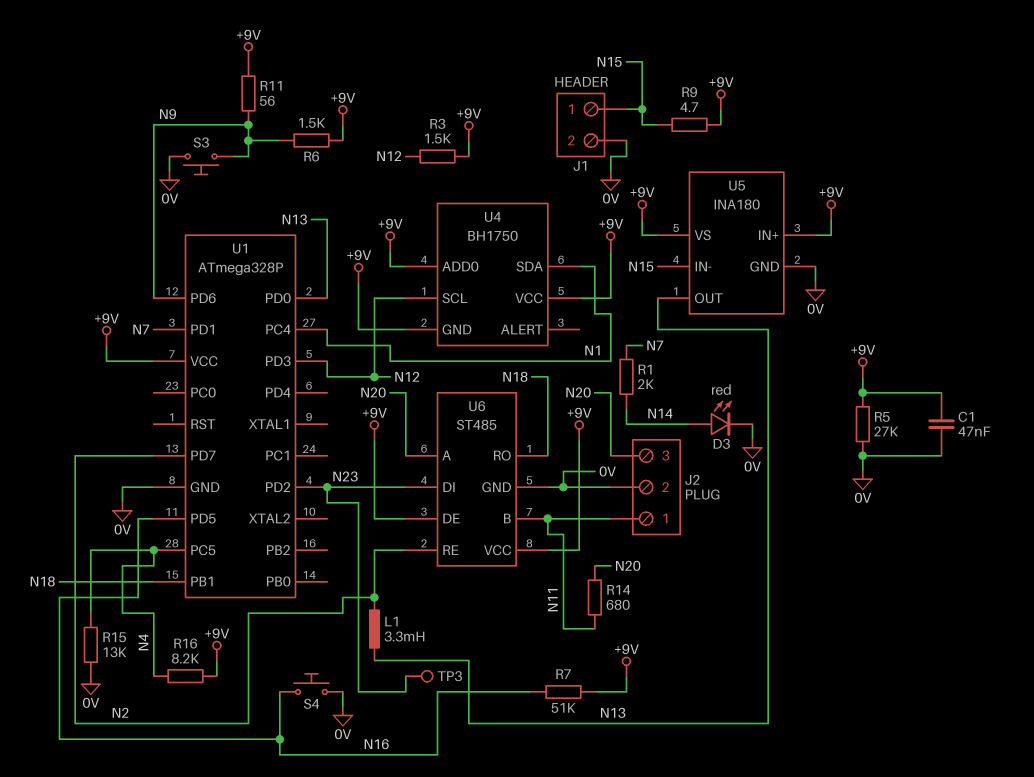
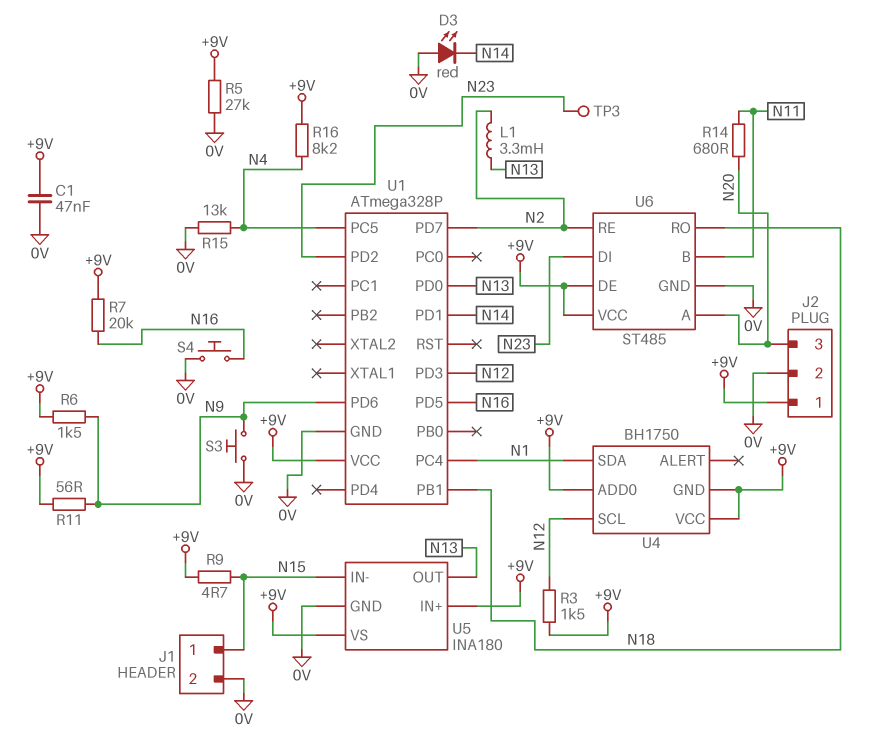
D3: LED red (A N14, K 0V) -> LED red (A 0V, K N14)
J2 pin 1: N11 -> +9V
R1: 2k (N7, N14) -> none
R7: 51k (+9V, N16) -> 20k (+9V, N16)
U1 pin PD1: N7 -> N14

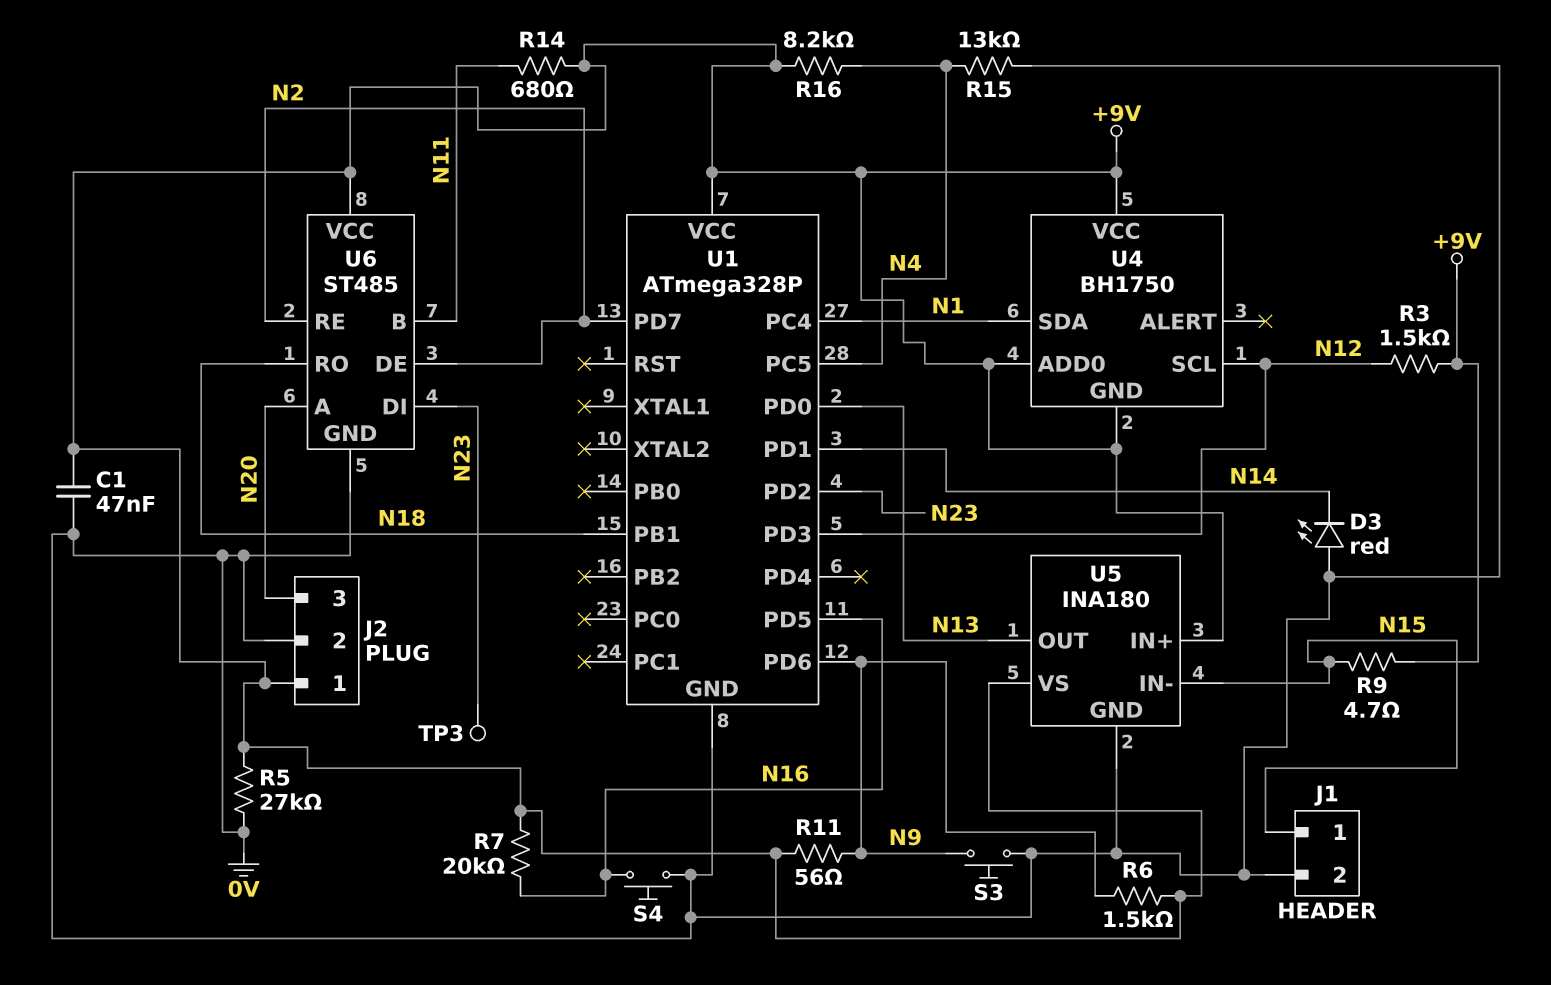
L1: 3.3mH (N2, N13) -> none
R14: 680 (N11, N20) -> 680 (+9V, N11)
U6 pin DE: +9V -> N2

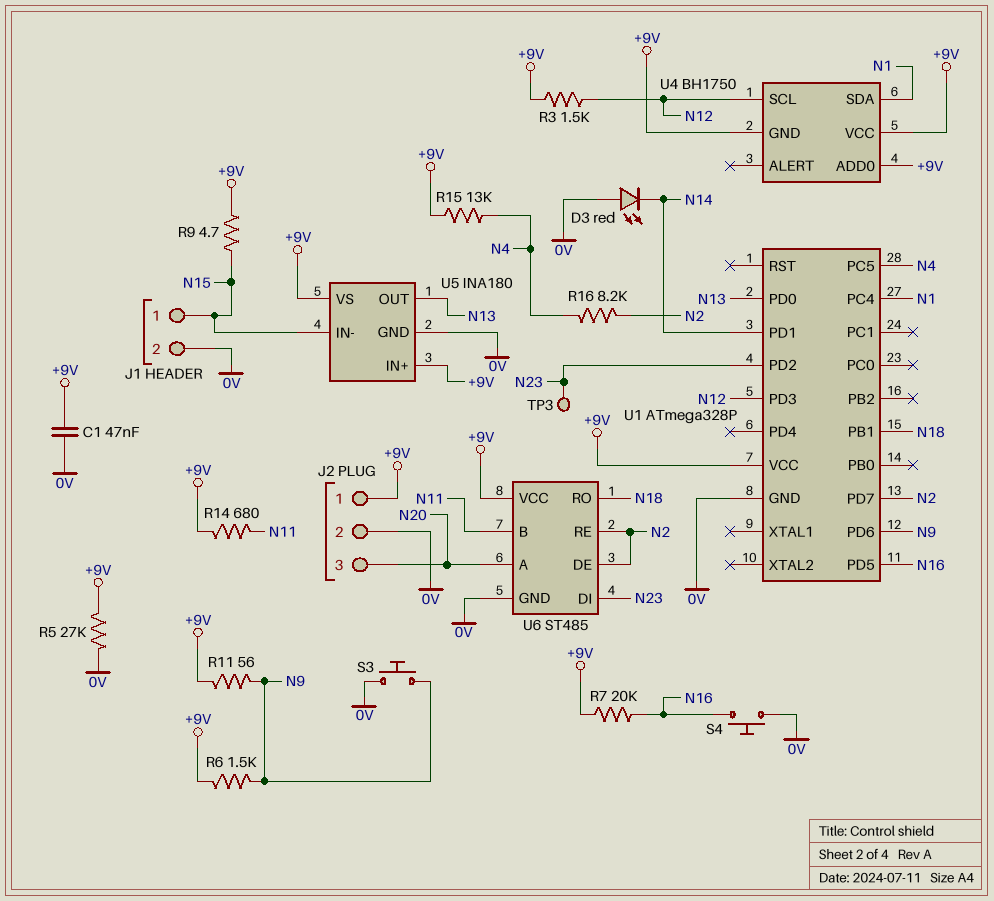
R15: 13k (0V, N4) -> 13k (+9V, N4)
R16: 8.2k (+9V, N4) -> 8.2k (N2, N4)

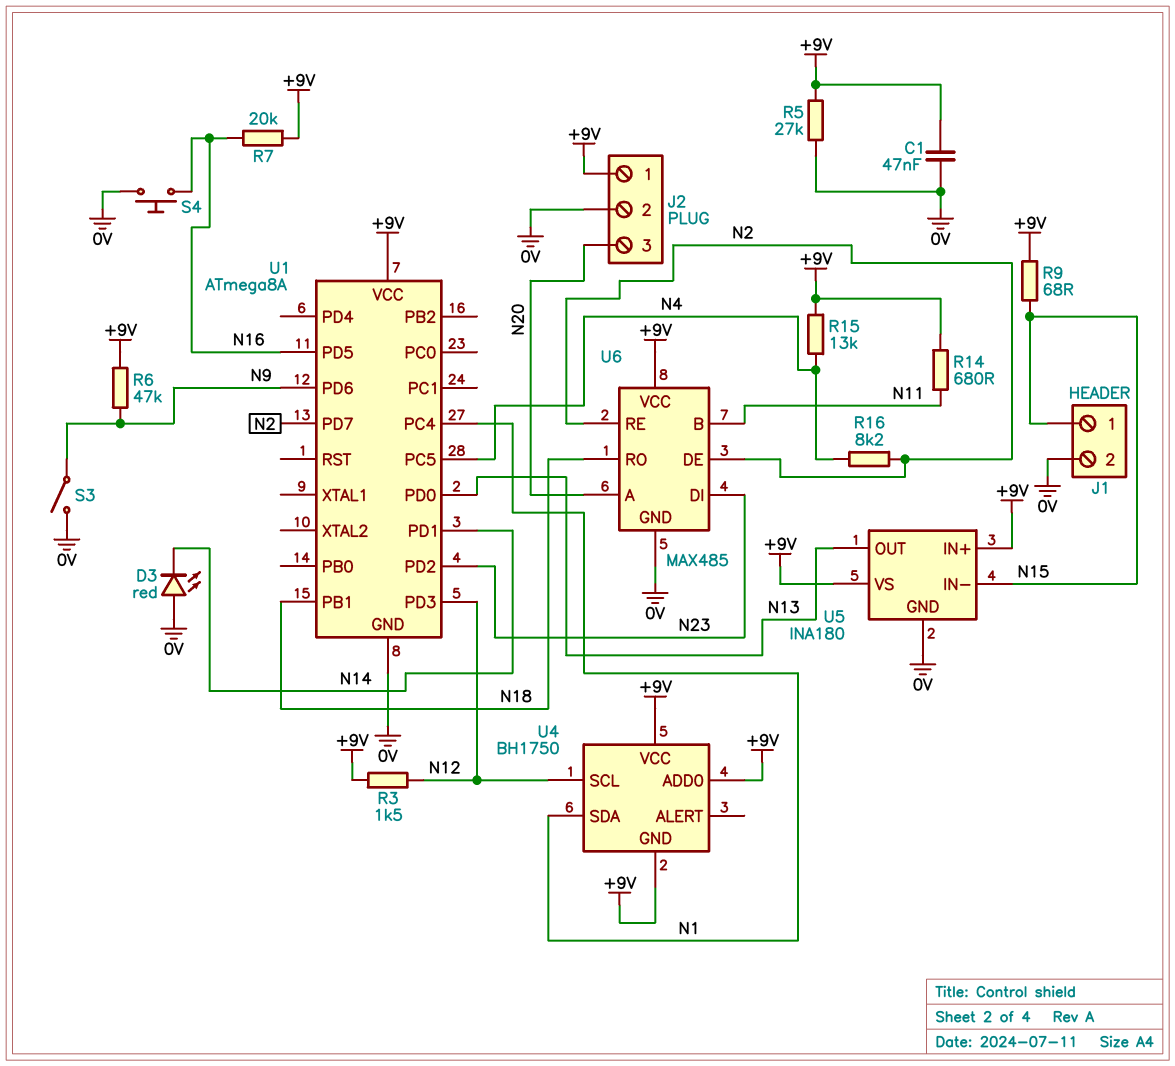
R6: 1.5k (+9V, N9) -> 47k (+9V, N9)
R9: 4.7 (+9V, N15) -> 68 (+9V, N15)
R11: 56 (+9V, N9) -> none
S3: button (0V, N9) -> switch (0V, N9)
TP3: test point (N23) -> none
U1: ATmega328P -> ATmega8A
U6: ST485 -> MAX485

